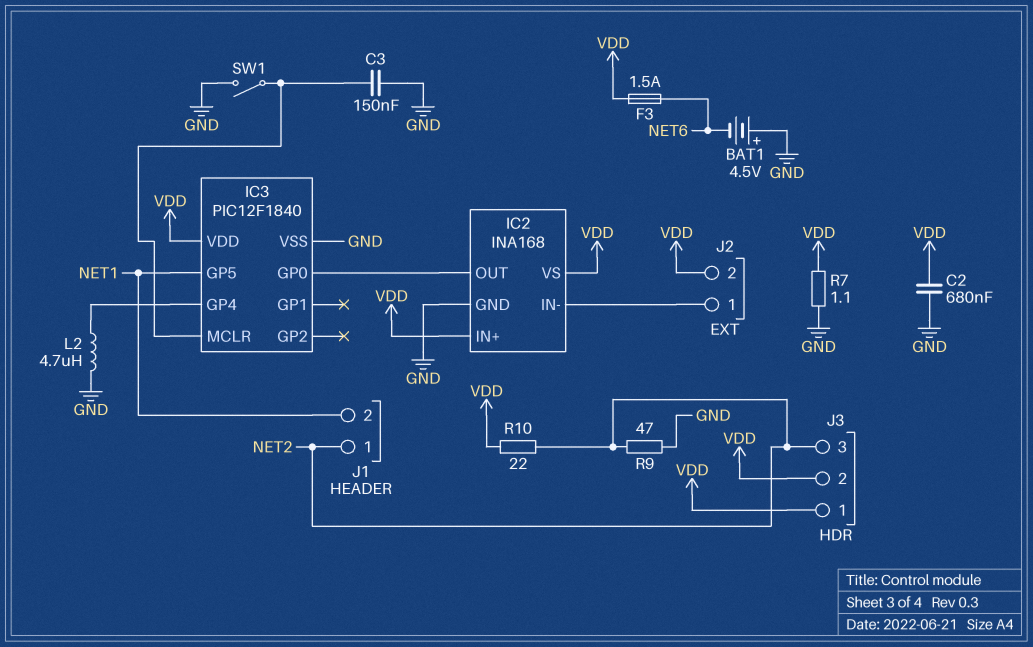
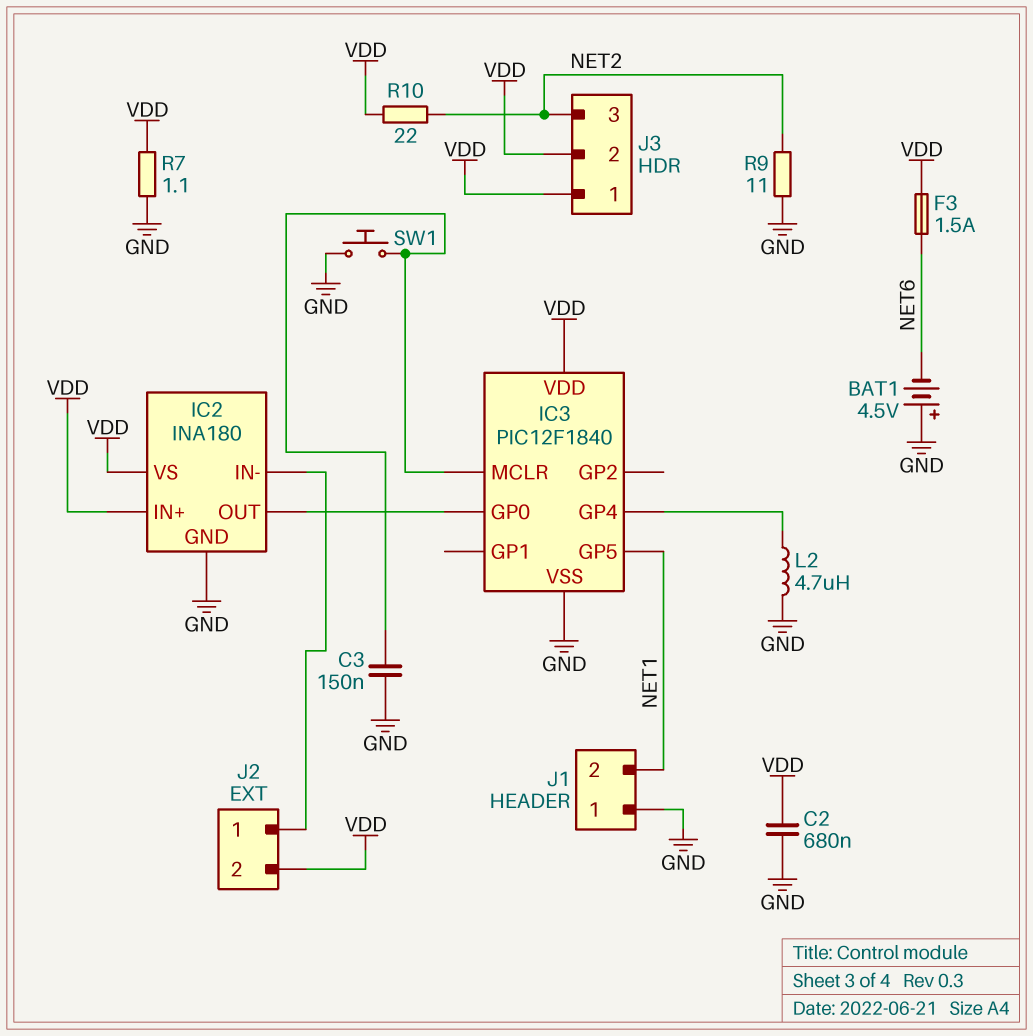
IC2: INA168 -> INA180
J1 pin 1: NET2 -> GND
R9: 47 (GND, NET2) -> 11 (GND, NET2)
SW1: switch (GND, IC3/MCLR) -> button (GND, IC3/MCLR)

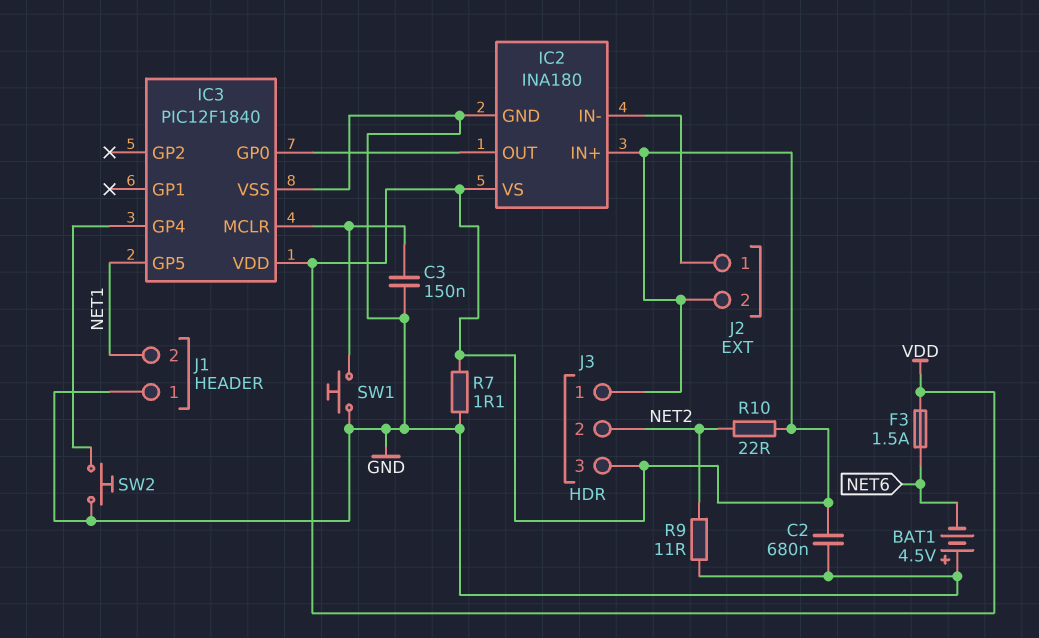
J3 pin 2: VDD -> NET2
J3 pin 3: NET2 -> VDD
L2: 4.7uH (GND, IC3/GP4) -> none
SW2: none -> button (GND, IC3/GP4)

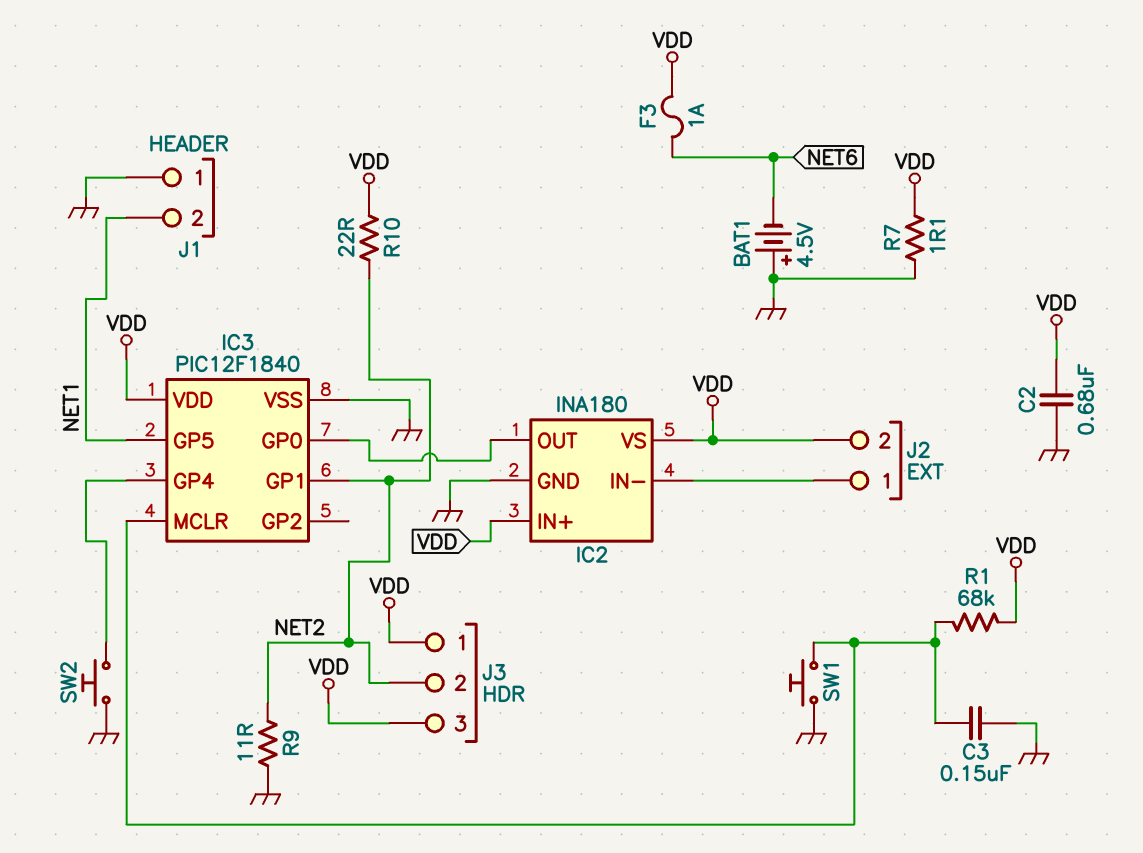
F3: 1.5A (NET6, VDD) -> 1A (NET6, VDD)
IC3 pin GP1: none -> NET2
R1: none -> 68k (IC3/MCLR, VDD)

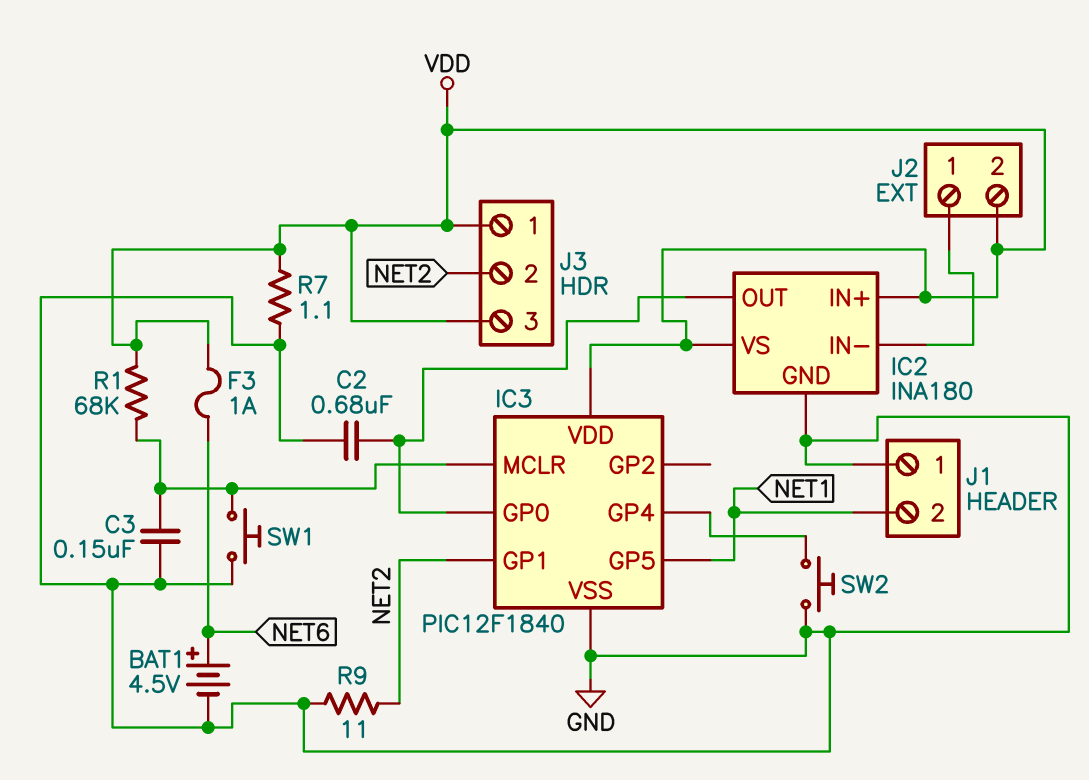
BAT1: 4.5V (plus GND, minus NET6) -> 4.5V (plus NET6, minus GND)
C2: 680nF (GND, VDD) -> 680nF (GND, IC2/OUT)
R10: 22 (NET2, VDD) -> none

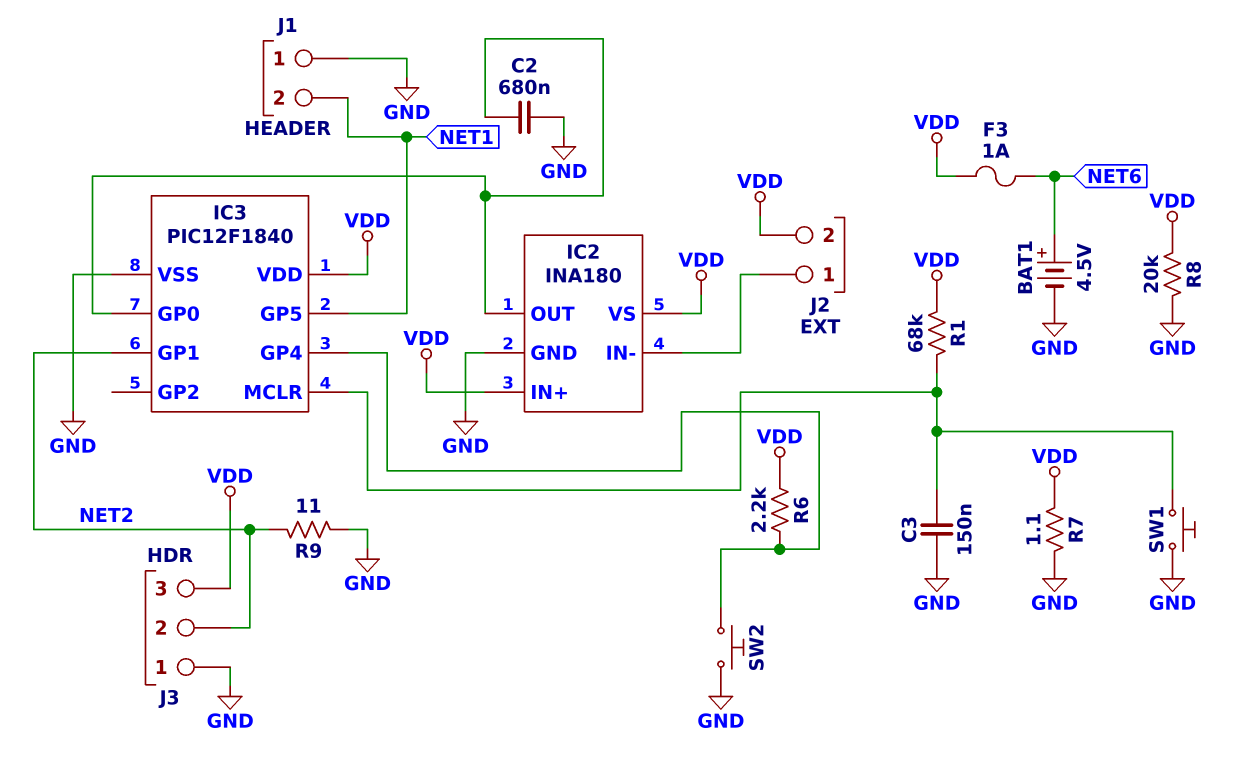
J3 pin 1: VDD -> GND
R6: none -> 2.2k (IC3/GP4, VDD)
R8: none -> 20k (GND, VDD)

